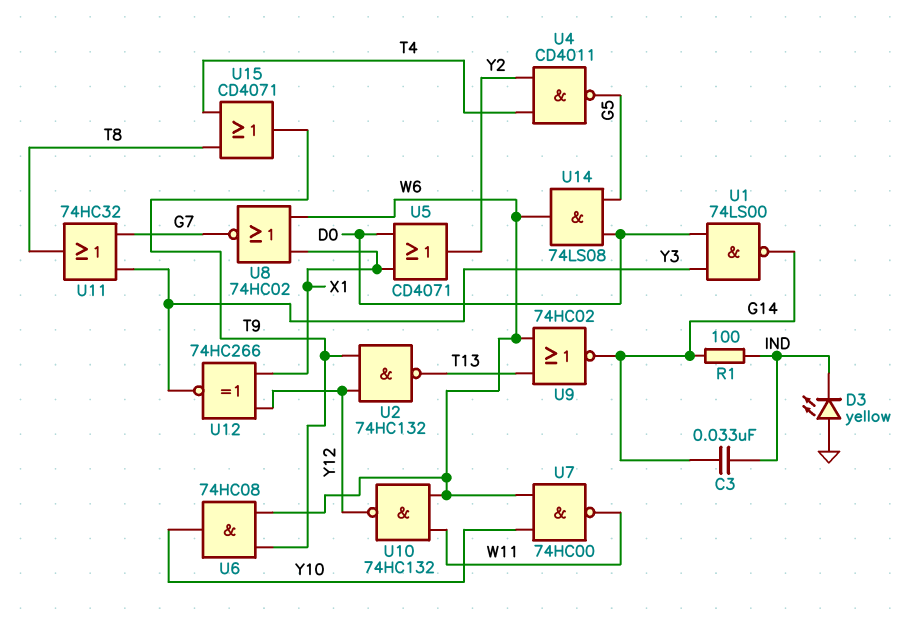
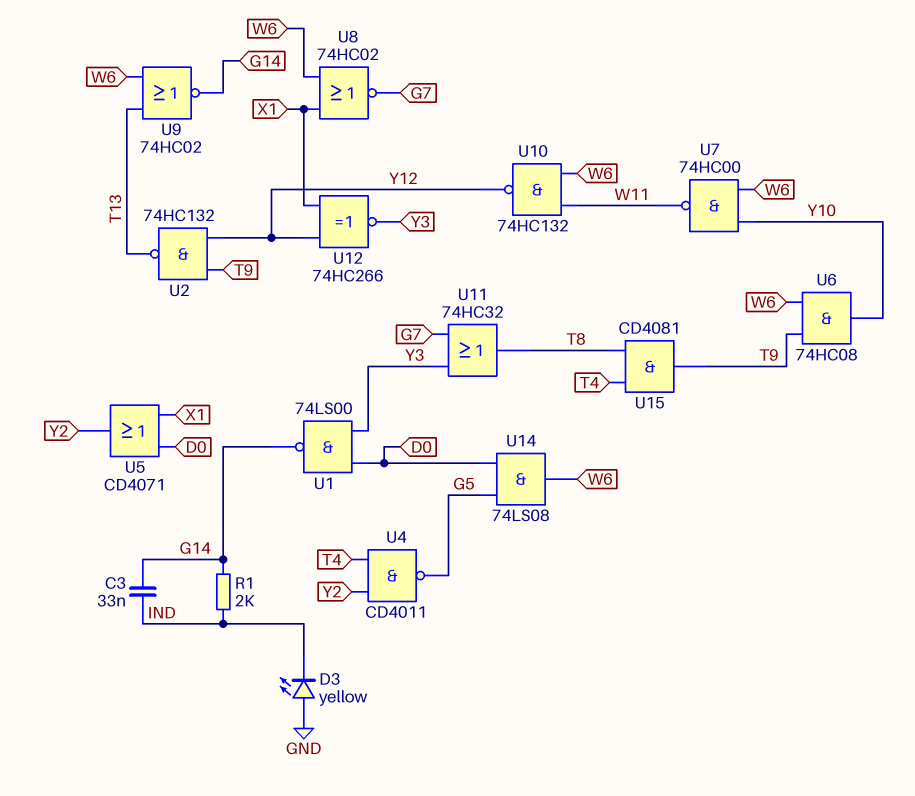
R1: 100 (G14, IND) -> 2k (G14, IND)
U15: OR CD4071 (in T4, in T8, out T9) -> AND CD4081 (in T4, in T8, out T9)

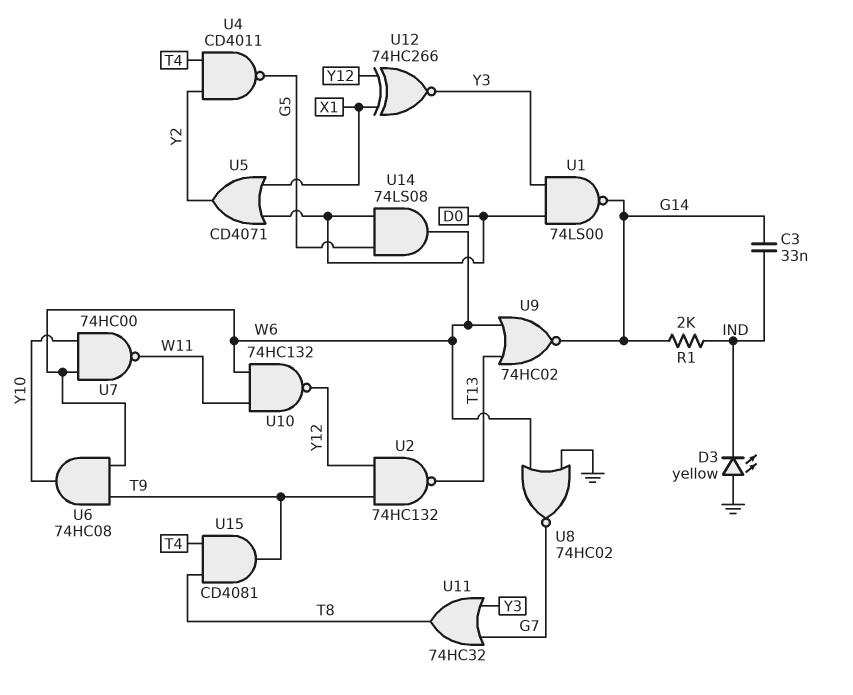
U8: NOR 74HC02 (in W6, in X1, out G7) -> NOR 74HC02 (in GND, in W6, out G7)

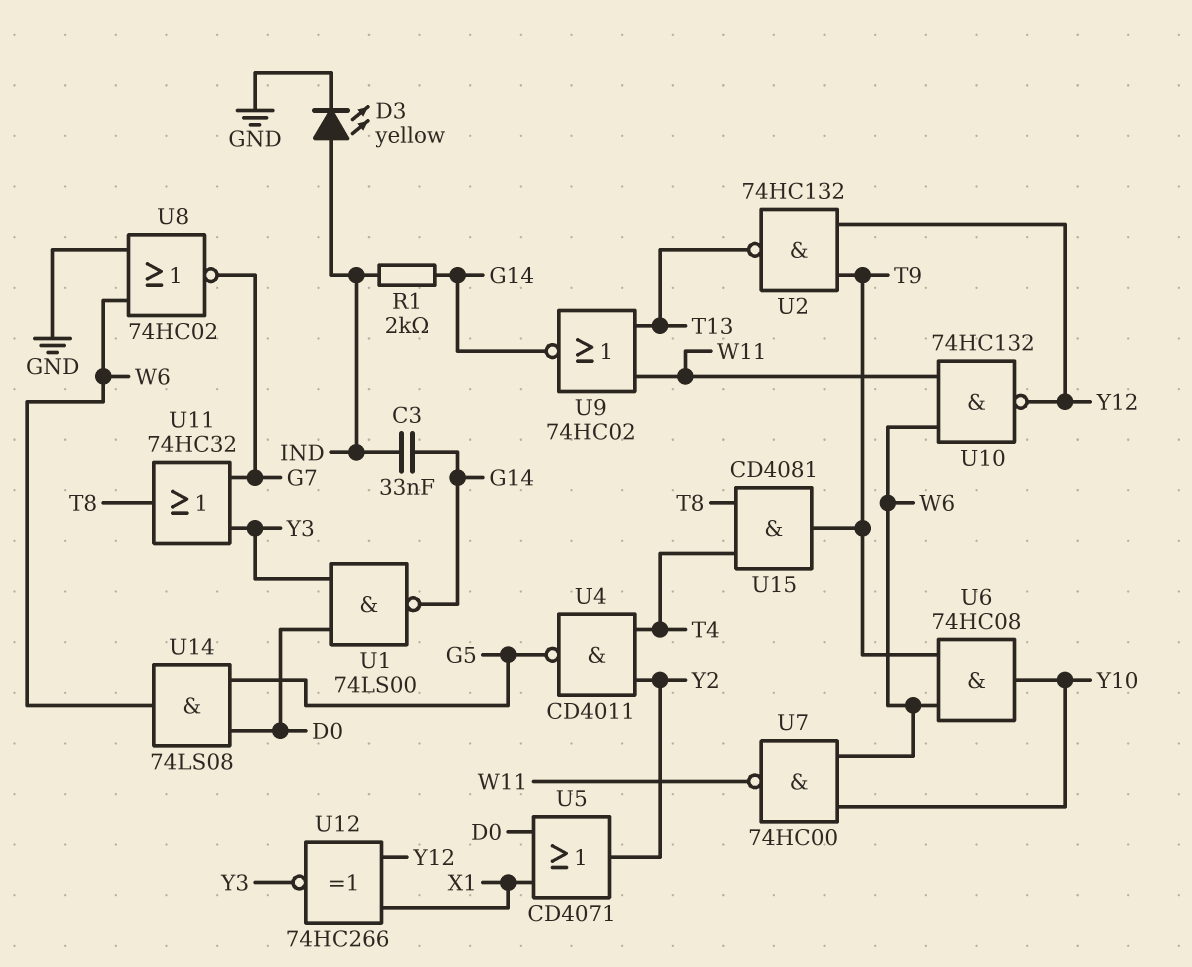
D3: LED yellow (A GND, K IND) -> LED yellow (A IND, K GND)
U9: NOR 74HC02 (in T13, in W6, out G14) -> NOR 74HC02 (in T13, in W11, out G14)

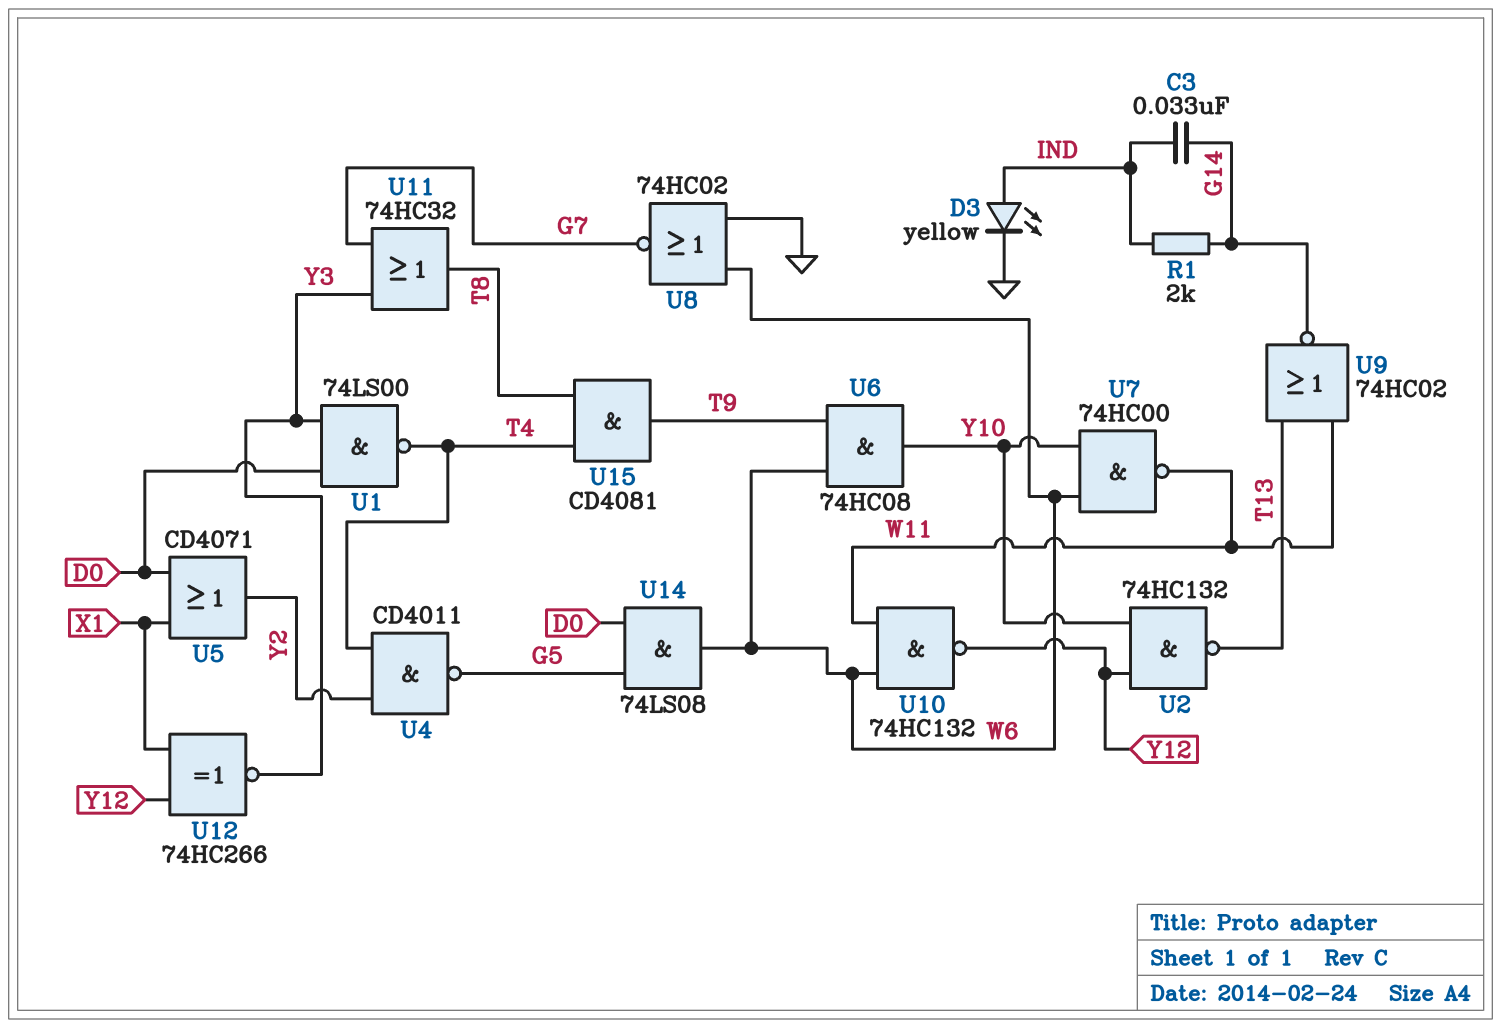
U1: NAND 74LS00 (in D0, in Y3, out G14) -> NAND 74LS00 (in D0, in Y3, out T4)
U2: NAND 74HC132 (in T9, in Y12, out T13) -> NAND 74HC132 (in Y10, in Y12, out T13)

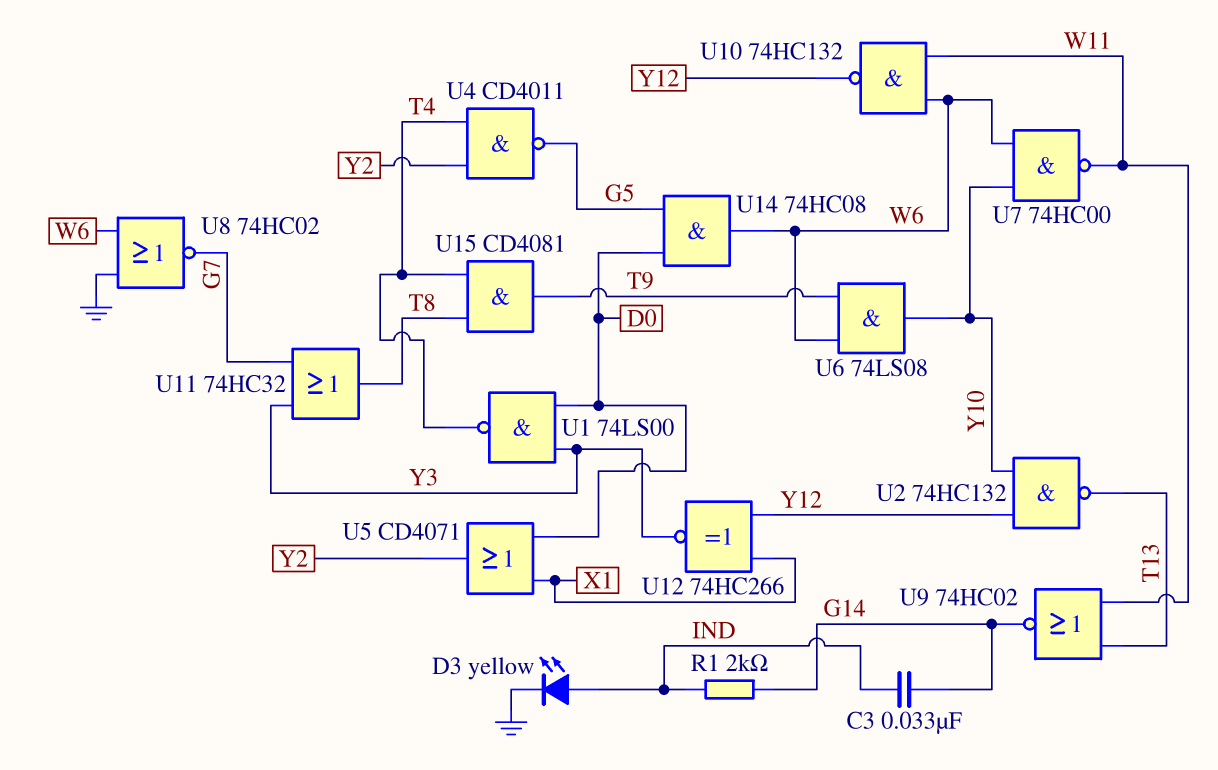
U6: AND 74HC08 (in T9, in W6, out Y10) -> AND 74LS08 (in T9, in W6, out Y10)
U14: AND 74LS08 (in D0, in G5, out W6) -> AND 74HC08 (in D0, in G5, out W6)

